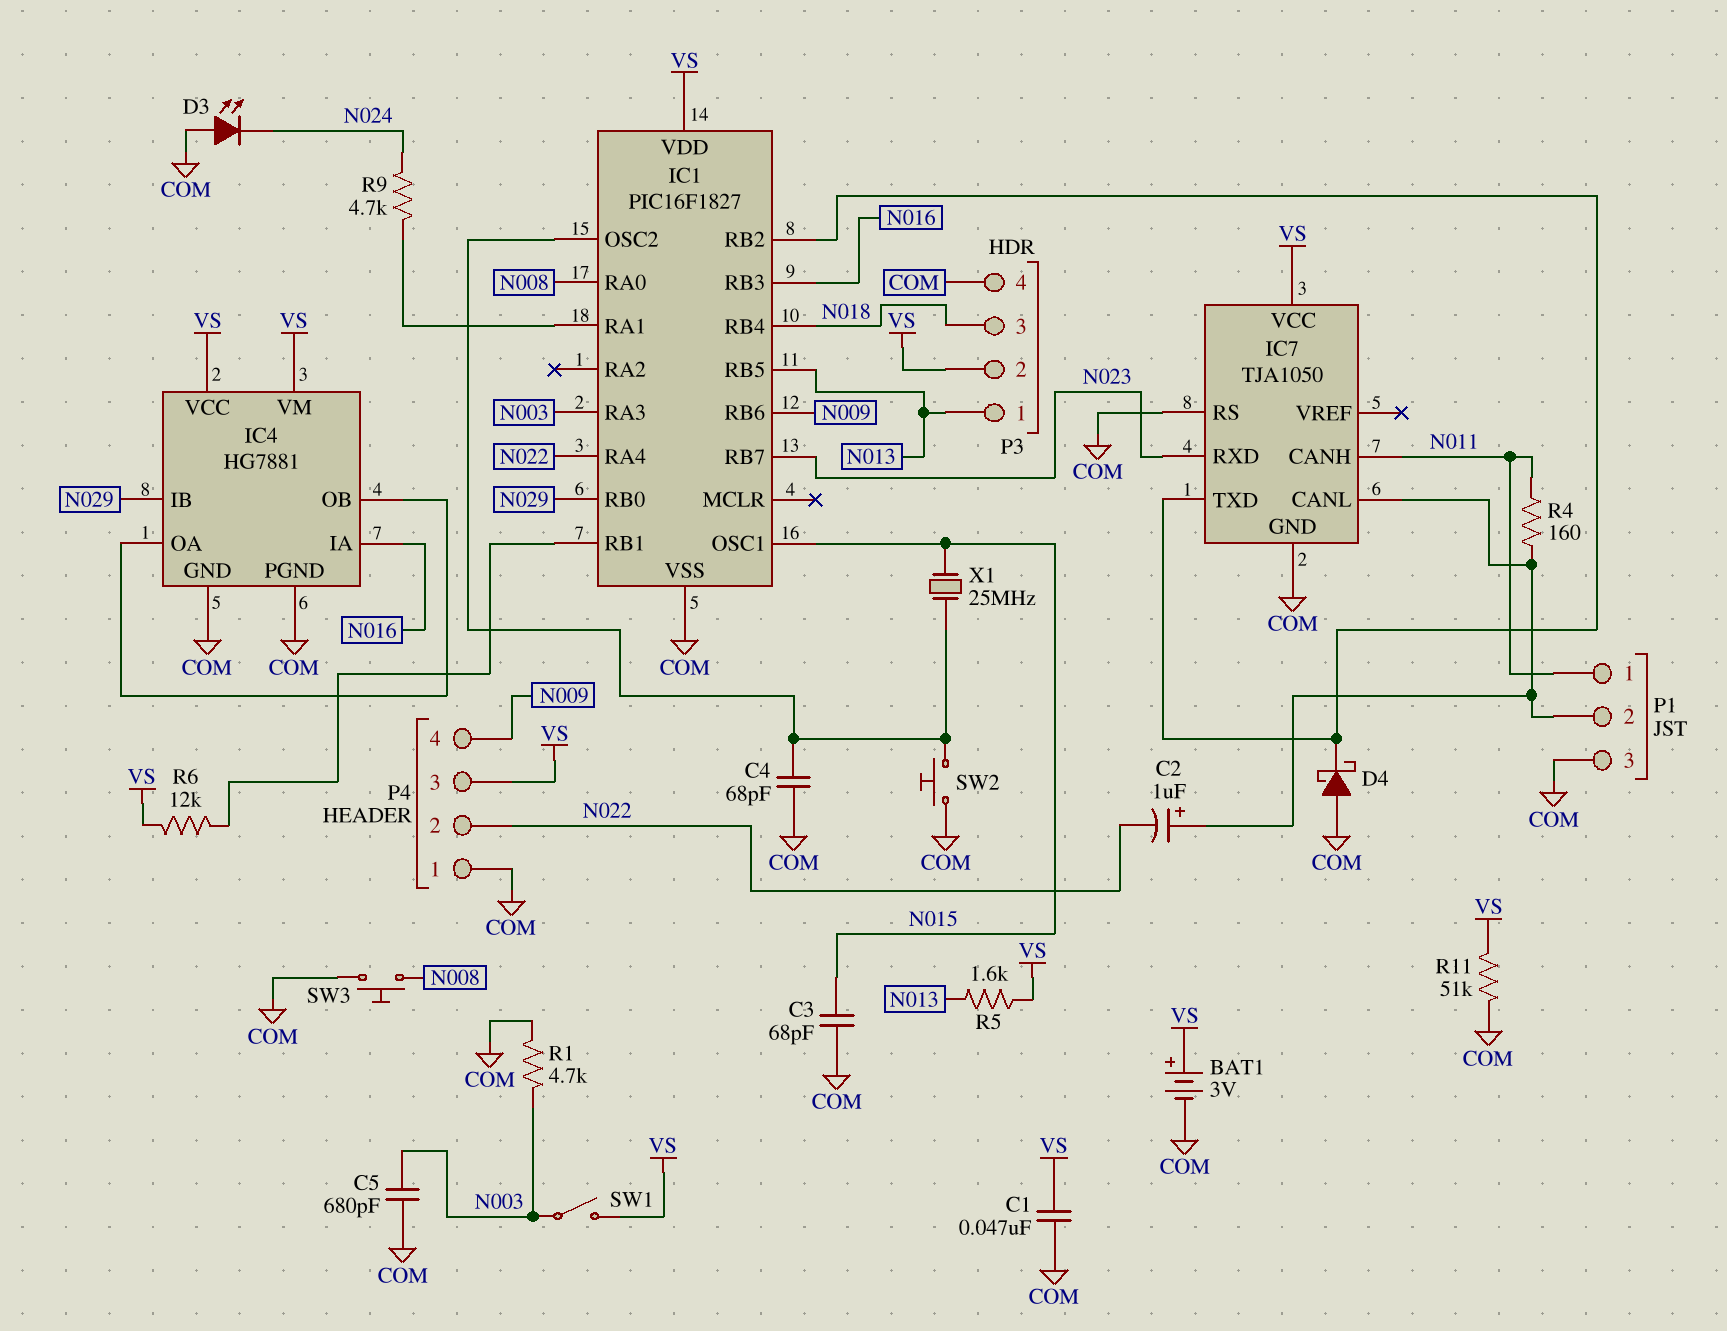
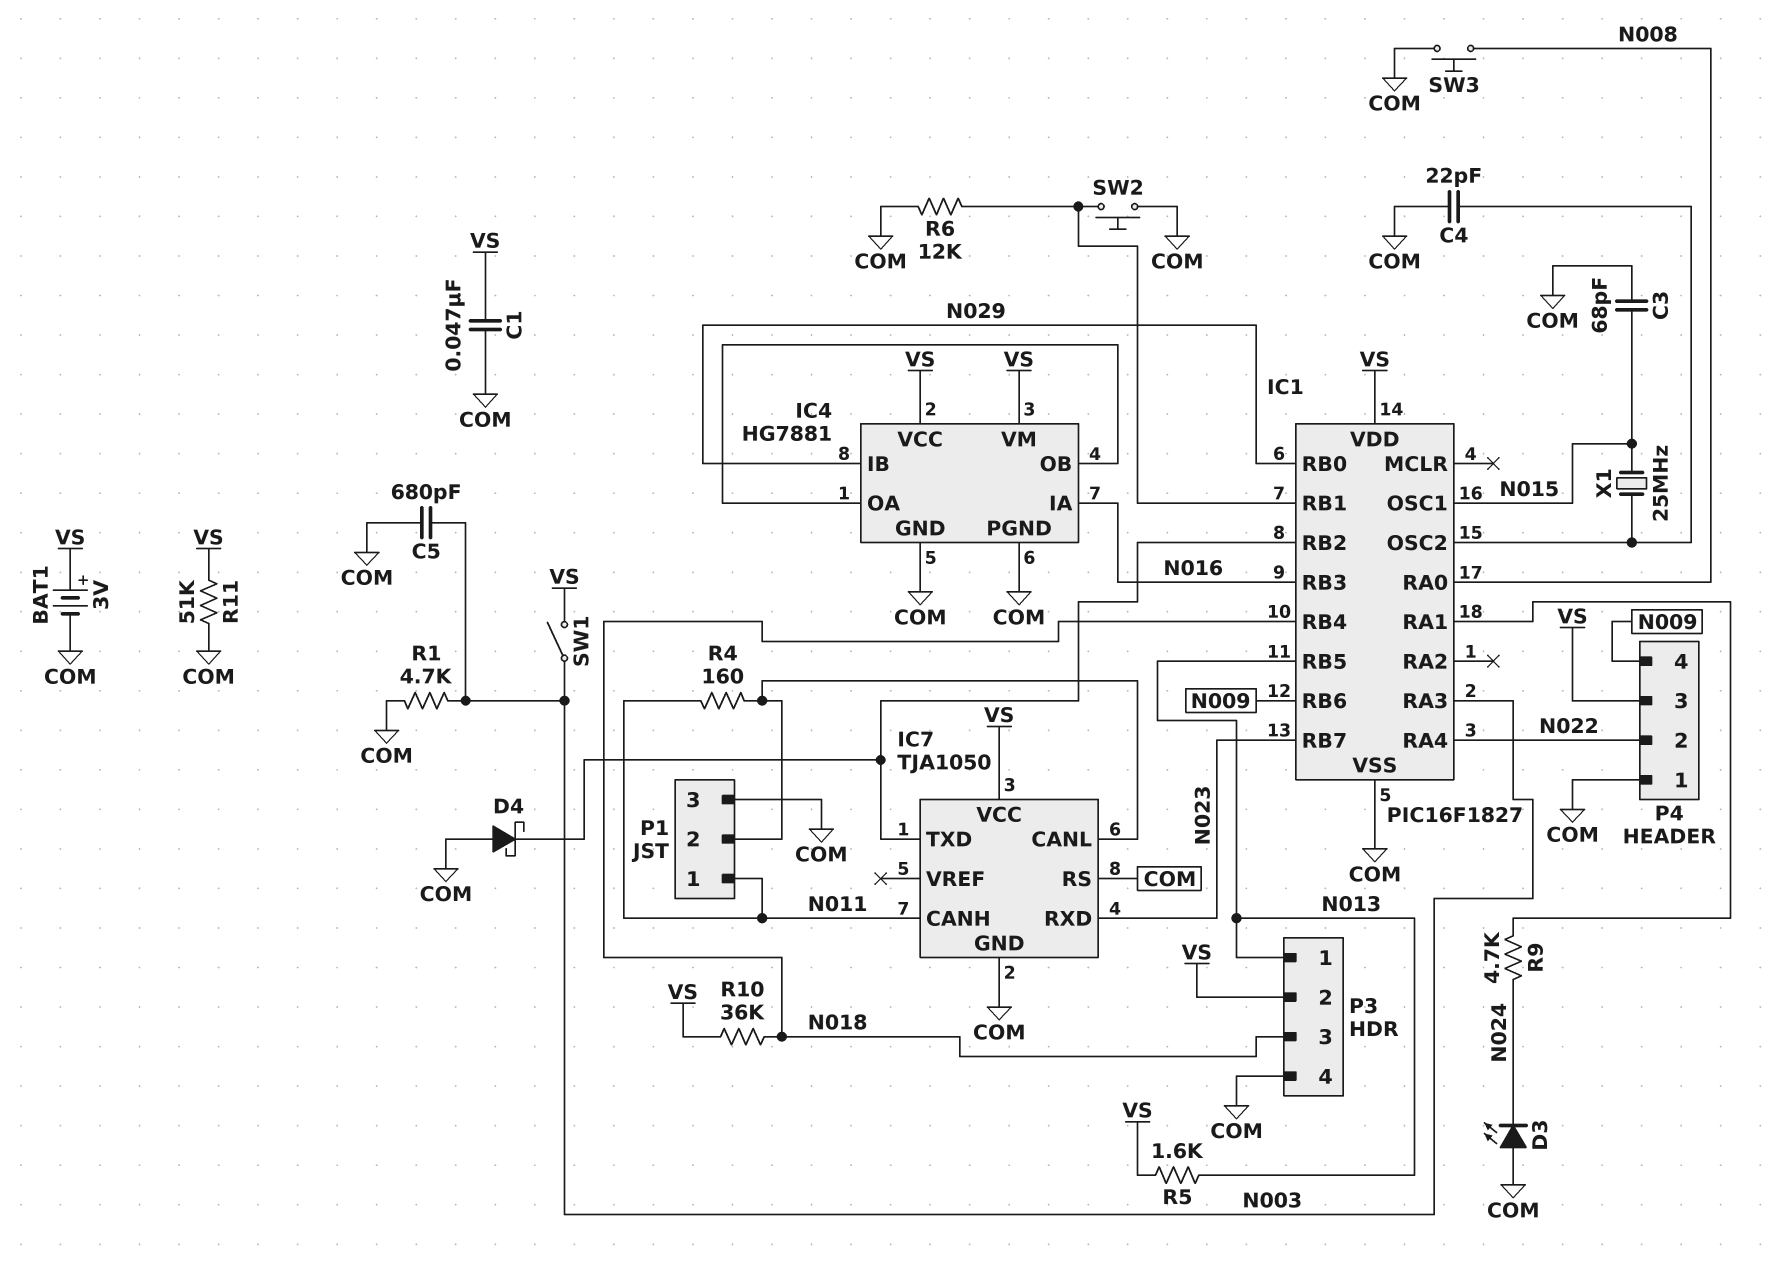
C2: 1uF (plus IC7/CANL, minus N022) -> none
C4: 68pF (COM, IC1/OSC2) -> 22pF (COM, IC1/OSC2)
R6: 12k (IC1/RB1, VS) -> 12k (COM, IC1/RB1)
R10: none -> 36k (N018, VS)
SW2: button (COM, IC1/OSC2) -> button (COM, IC1/RB1)

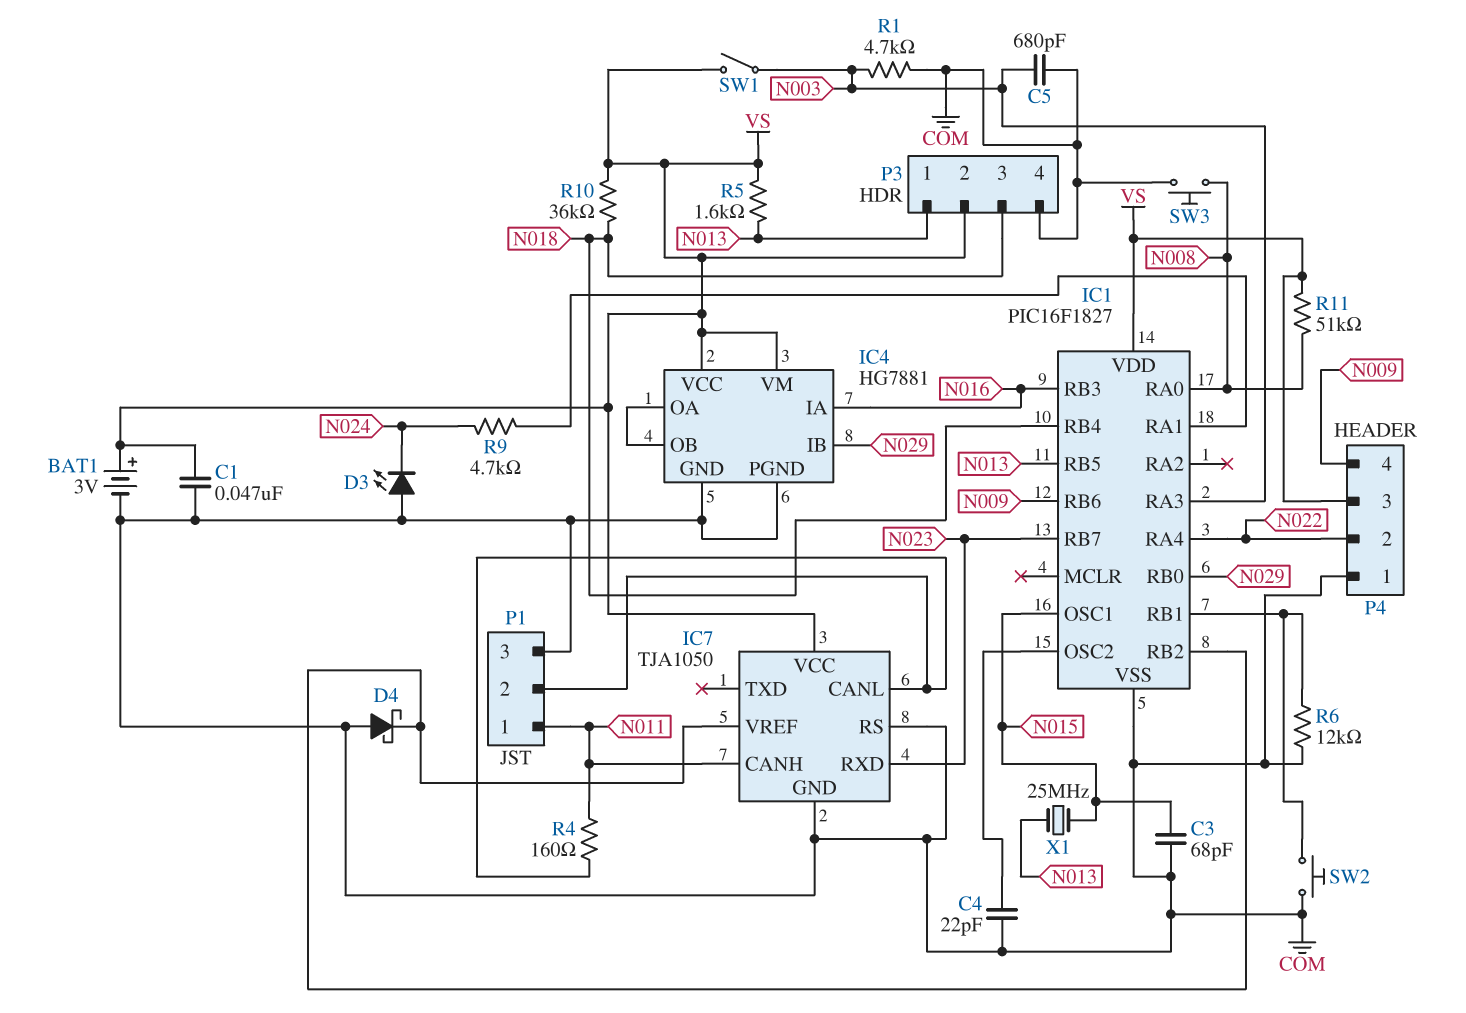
IC7 pin TXD: IC1/RB2 -> none
IC7 pin VREF: none -> IC1/RB2
R11: 51k (COM, VS) -> 51k (N008, VS)
X1: 25MHz (IC1/OSC2, N015) -> 25MHz (N013, N015)

